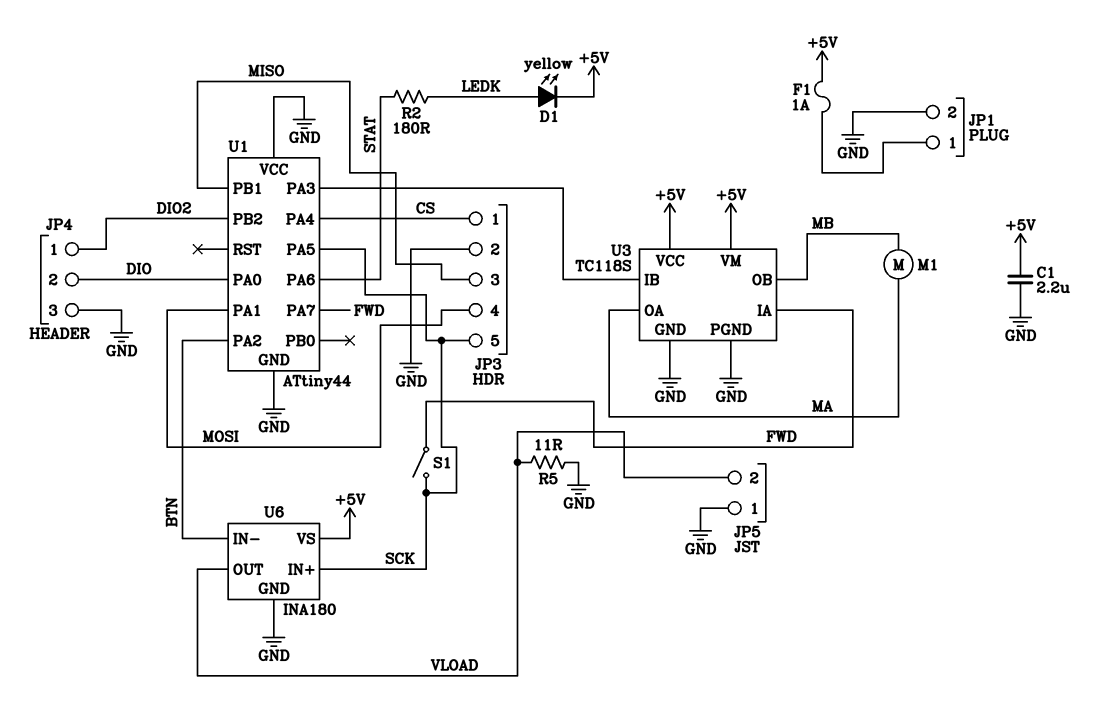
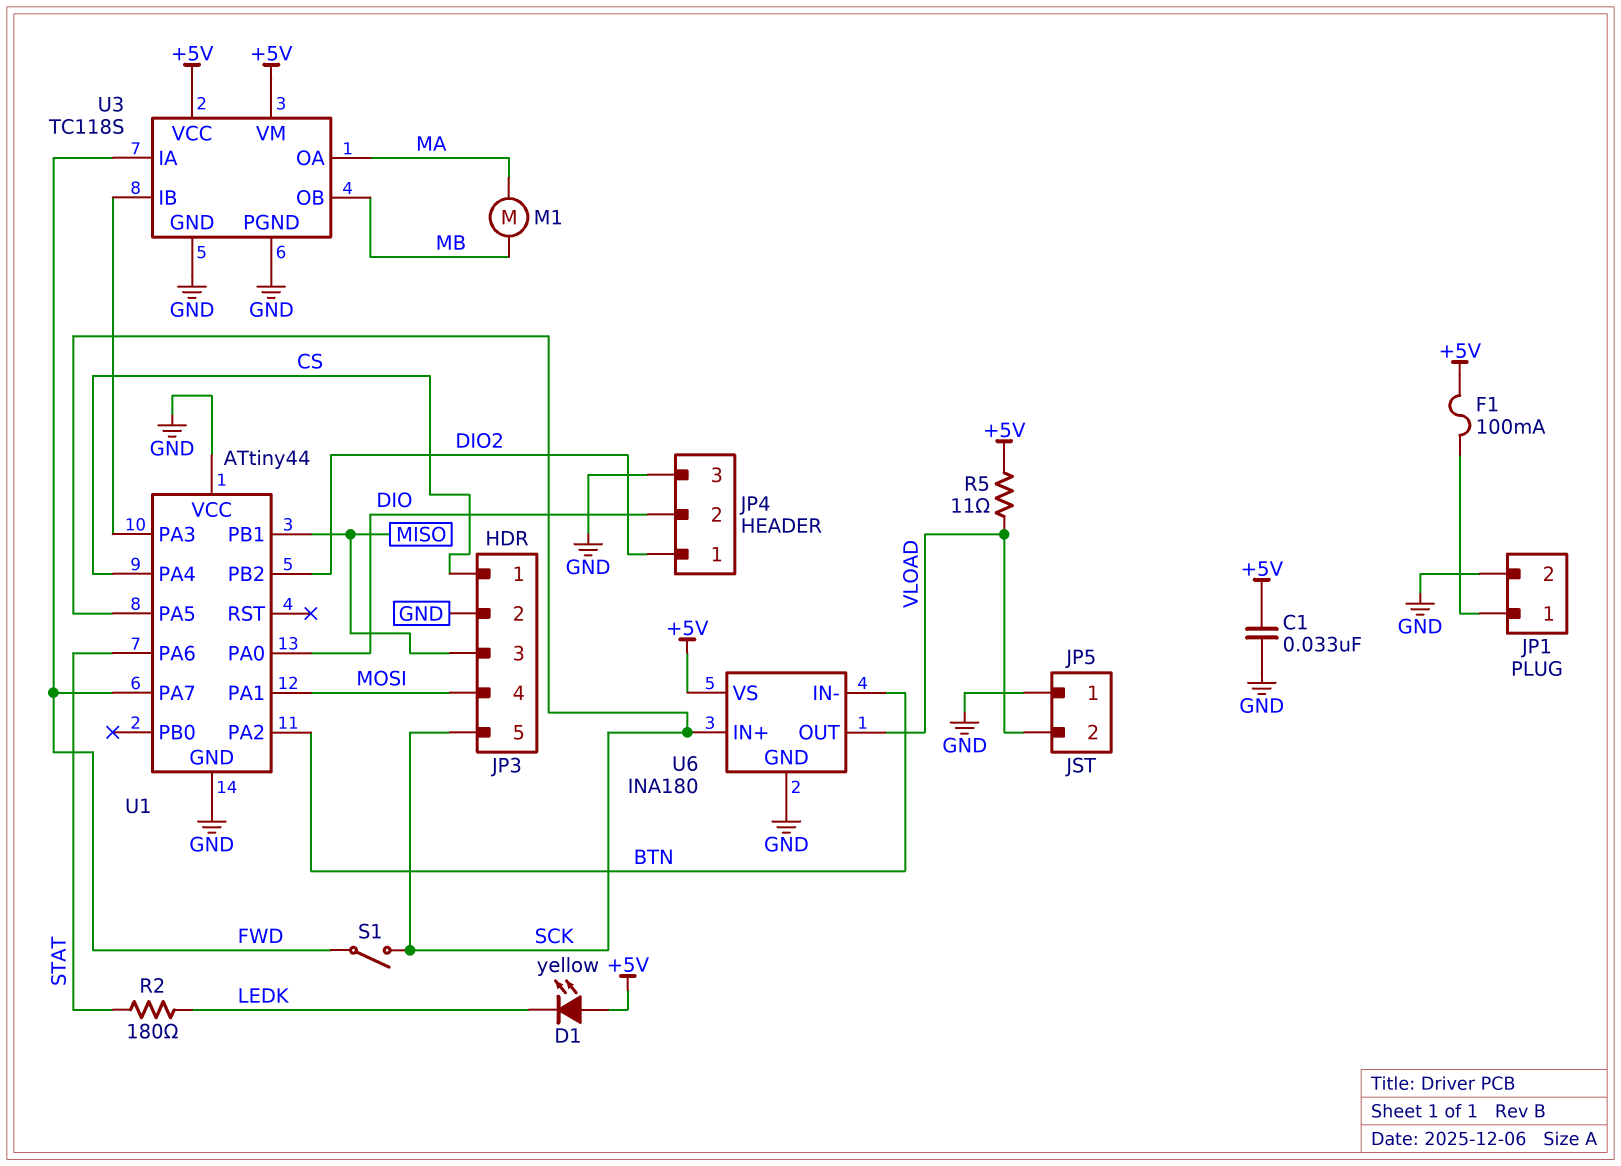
C1: 2.2uF (+5V, GND) -> 33nF (+5V, GND)
D1: LED yellow (A LEDK, K +5V) -> LED yellow (A +5V, K LEDK)
F1: 1A (+5V, JP1/1) -> 100mA (+5V, JP1/1)
R5: 11 (GND, VLOAD) -> 11 (+5V, VLOAD)

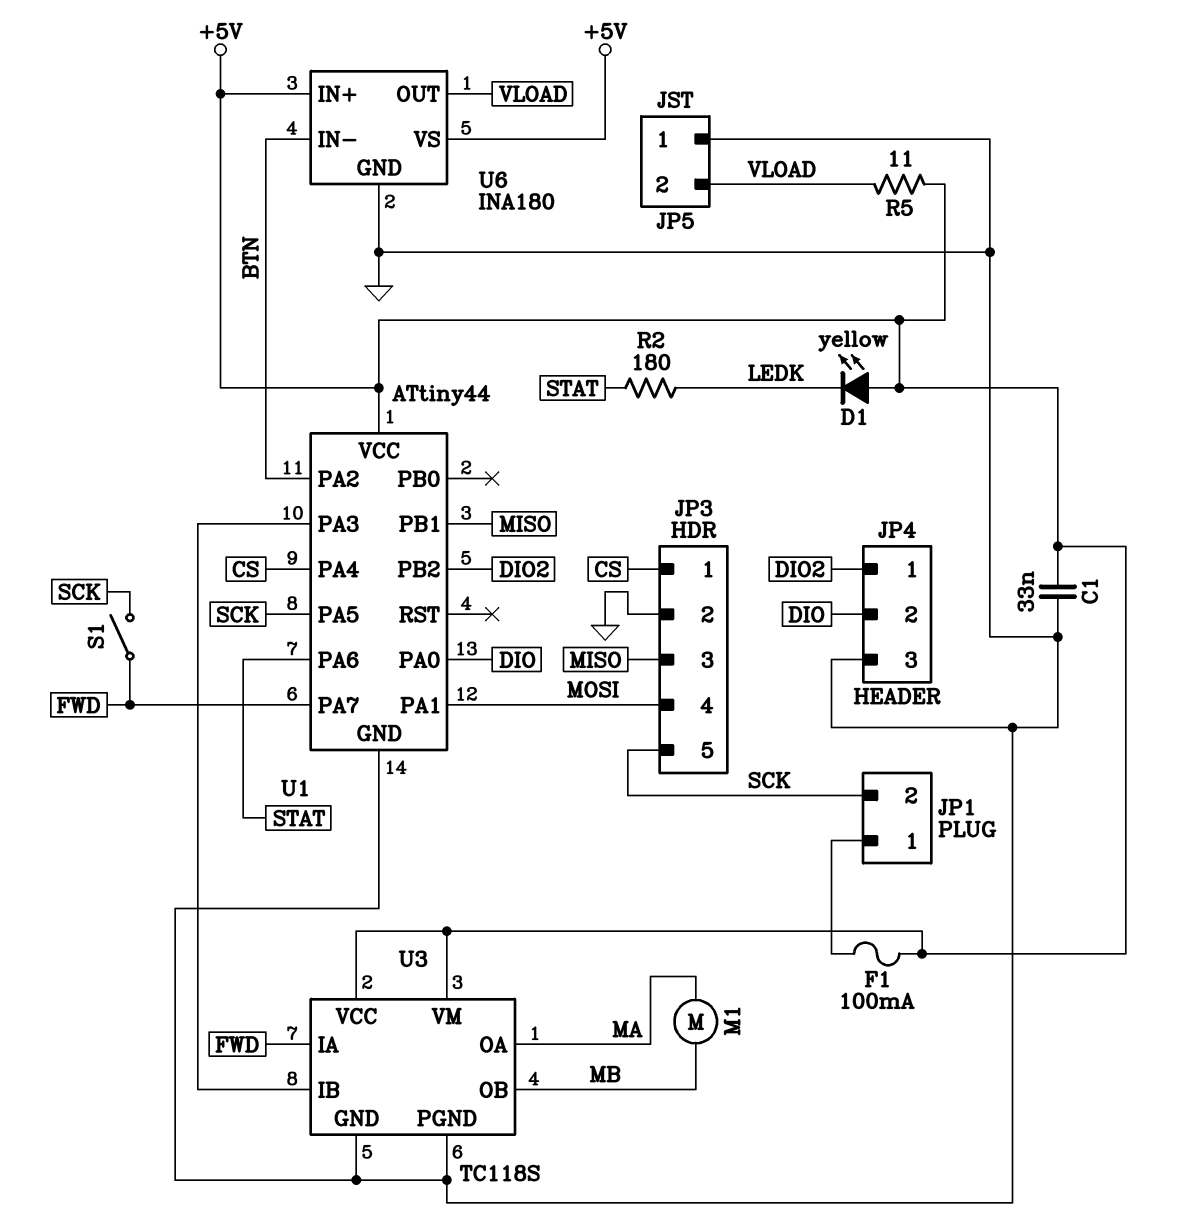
JP1 pin 2: GND -> SCK
U1 pin VCC: GND -> +5V
U6 pin IN+: SCK -> +5V

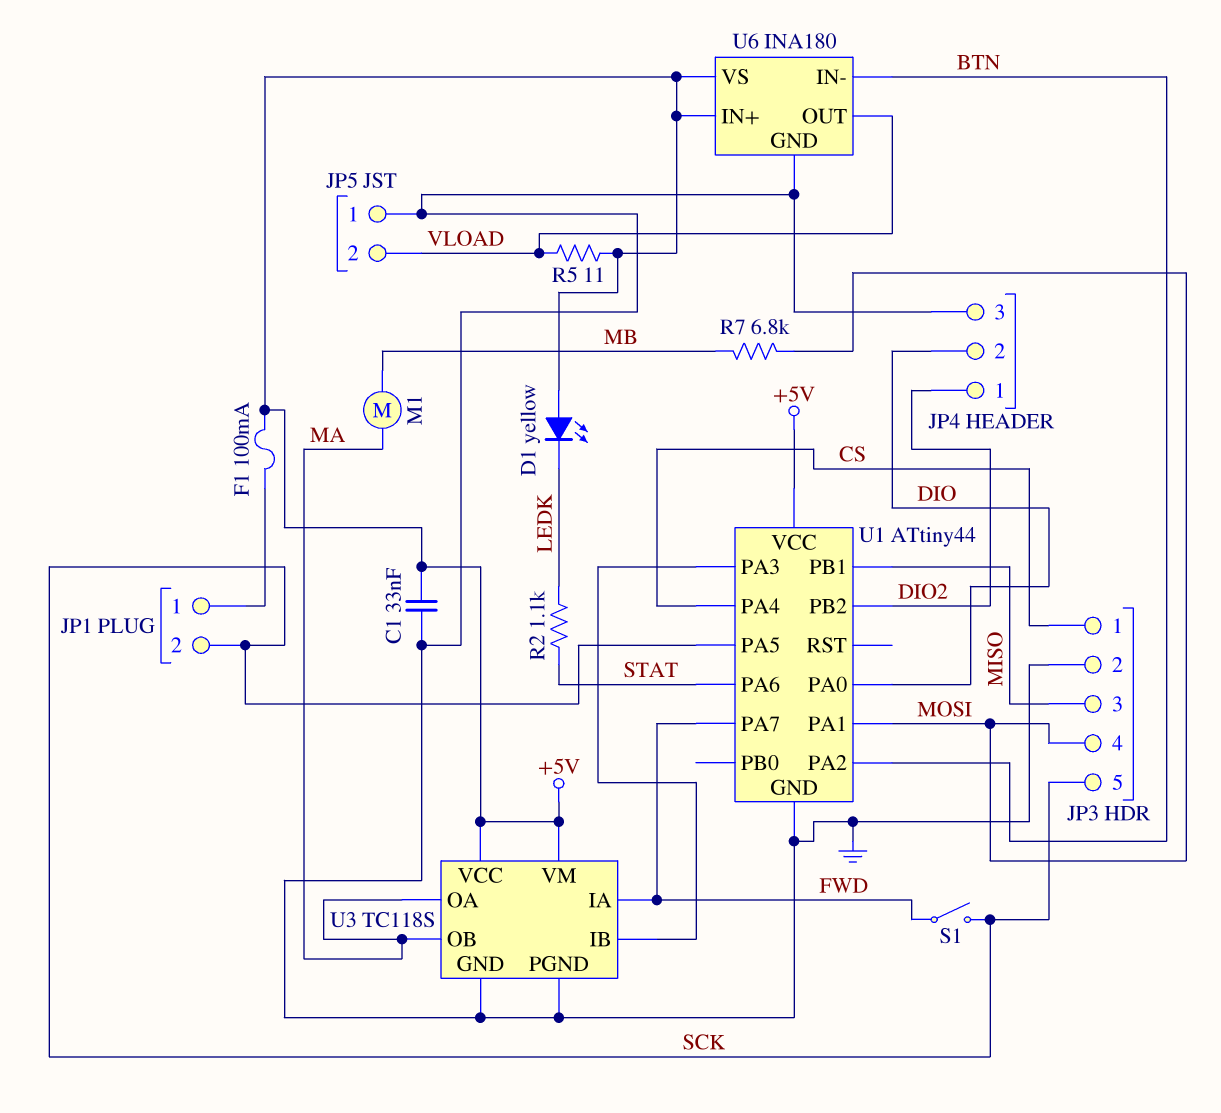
R2: 180 (LEDK, STAT) -> 1.1k (LEDK, STAT)
R7: none -> 6.8k (MB, MOSI)
U3 pin OB: MB -> MA

